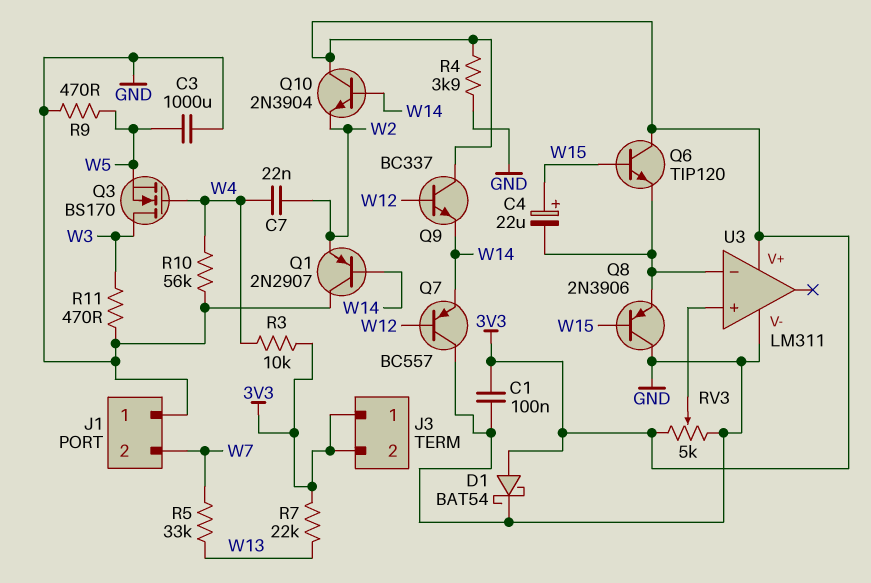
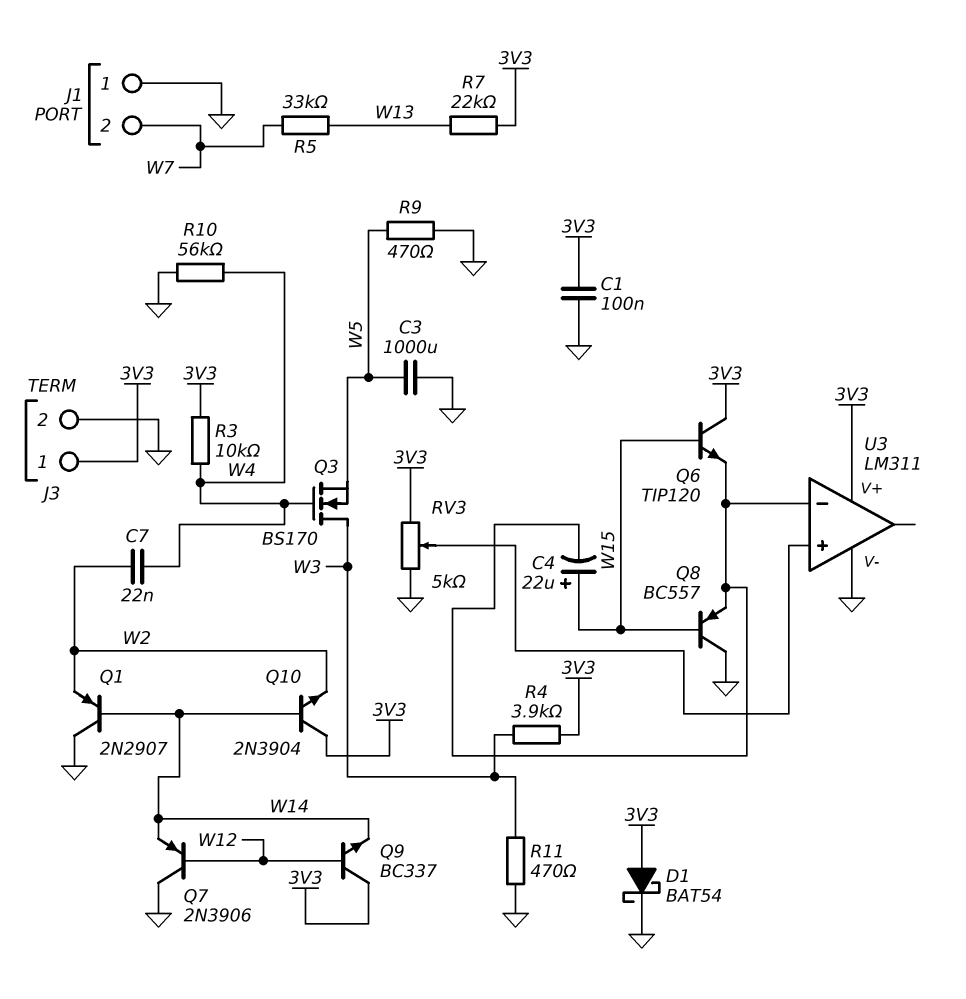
J3 pin 2: 3V3 -> GND
Q7: PNP BC557 (B W12, C GND, E W14) -> PNP 2N3906 (B W12, C GND, E W14)
Q8: PNP 2N3906 (B W15, C GND, E U3/in-) -> PNP BC557 (B W15, C GND, E U3/in-)
R4: 3.9k (3V3, GND) -> 3.9k (3V3, W3)

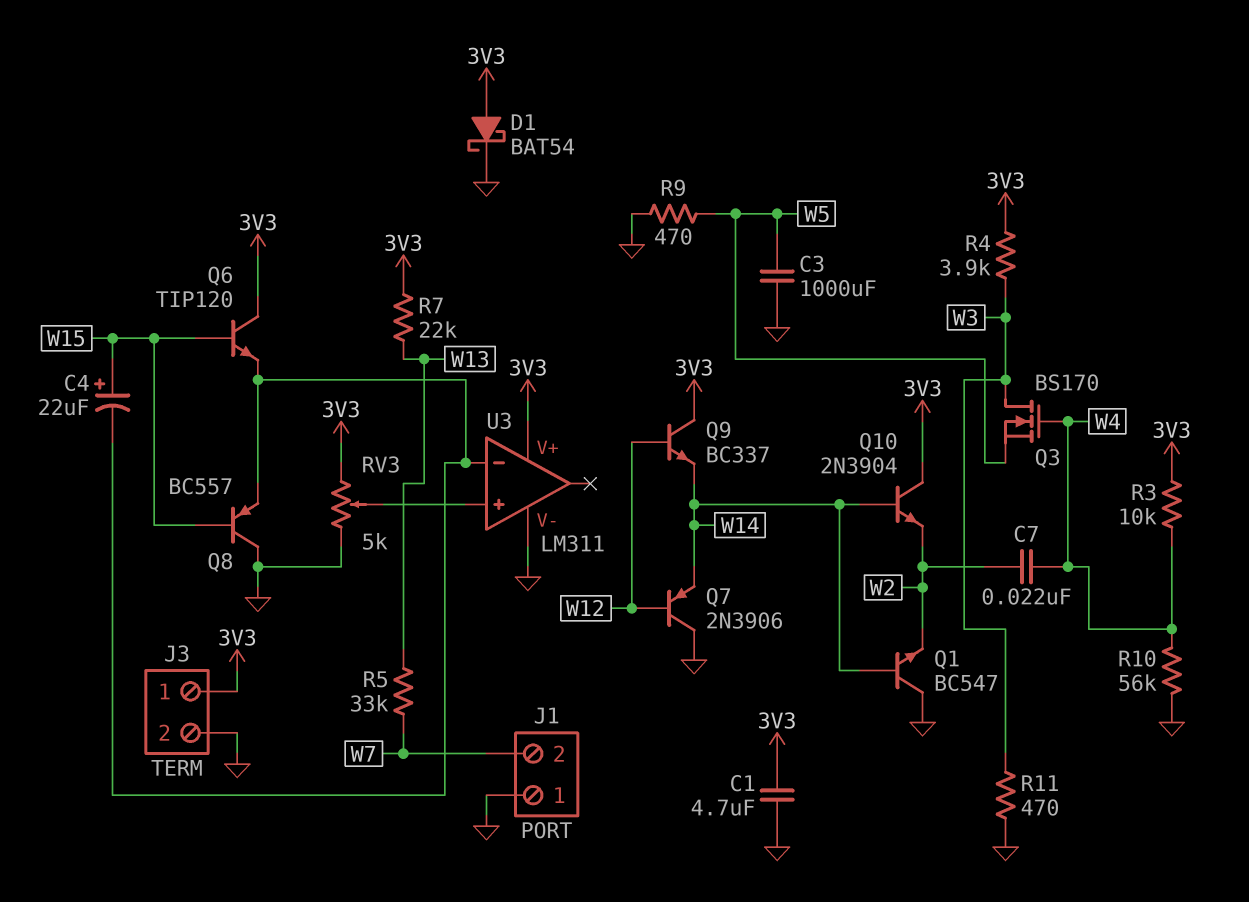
C1: 100nF (3V3, GND) -> 4.7uF (3V3, GND)
Q1: PNP 2N2907 (B W14, C GND, E W2) -> NPN BC547 (B W14, C GND, E W2)

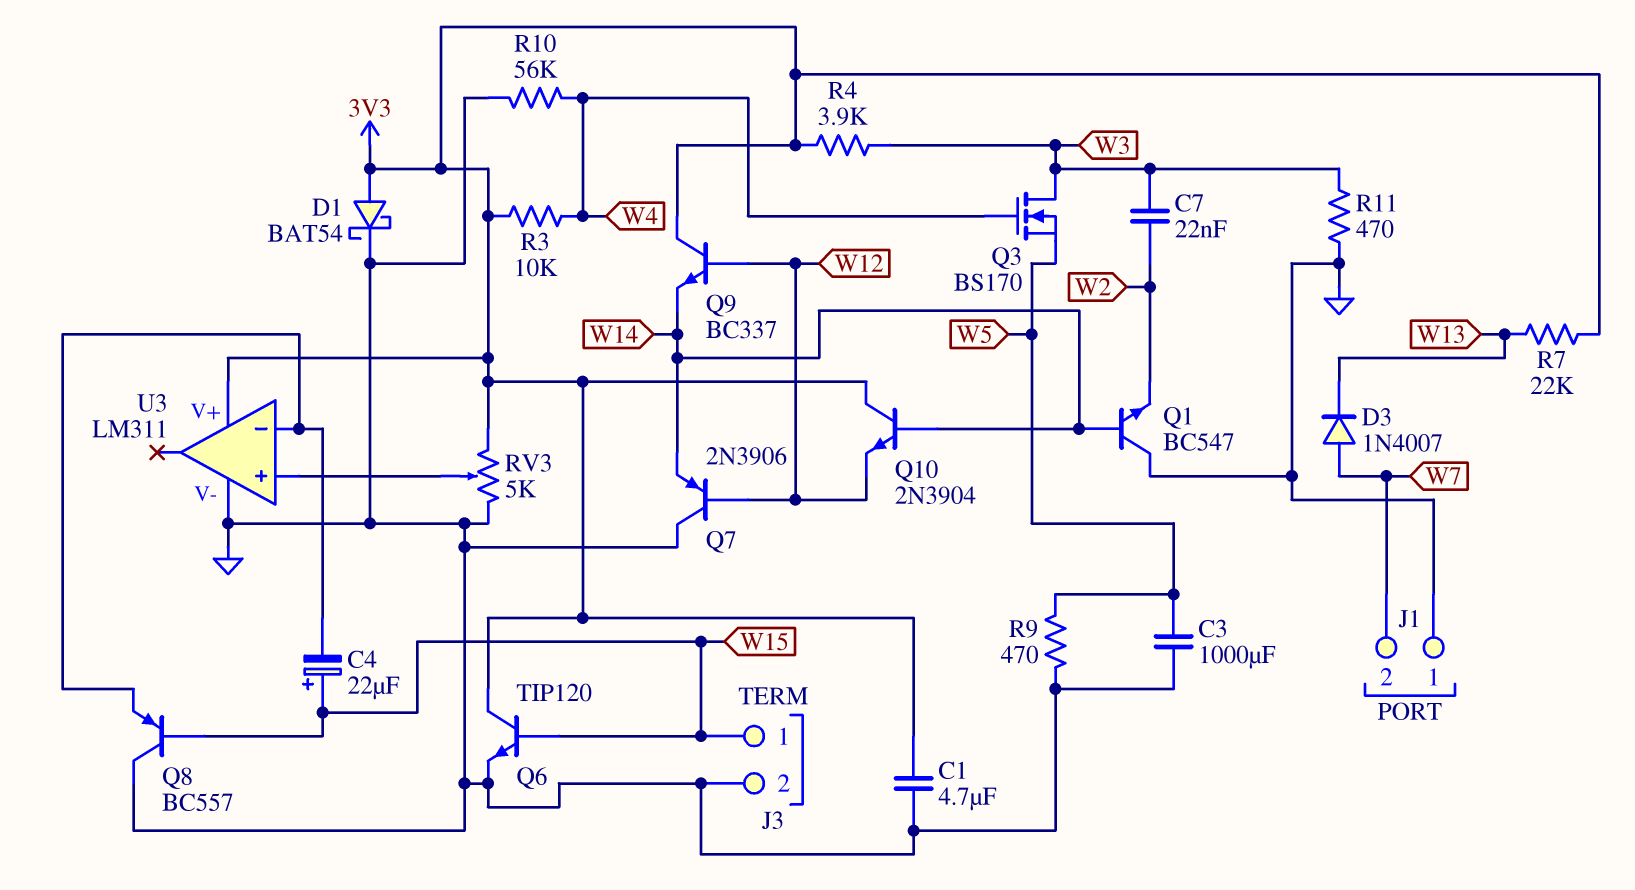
C7: 22nF (W2, W4) -> 22nF (W2, W3)
D3: none -> diode 1N4007 (A W7, K W13)
J3 pin 1: 3V3 -> W15
Q6: NPN TIP120 (B W15, C 3V3, E U3/in-) -> NPN TIP120 (B W15, C 3V3, E GND)
Q10: NPN 2N3904 (B W14, C 3V3, E W2) -> NPN 2N3904 (B W14, C 3V3, E W12)
R5: 33k (W7, W13) -> none

